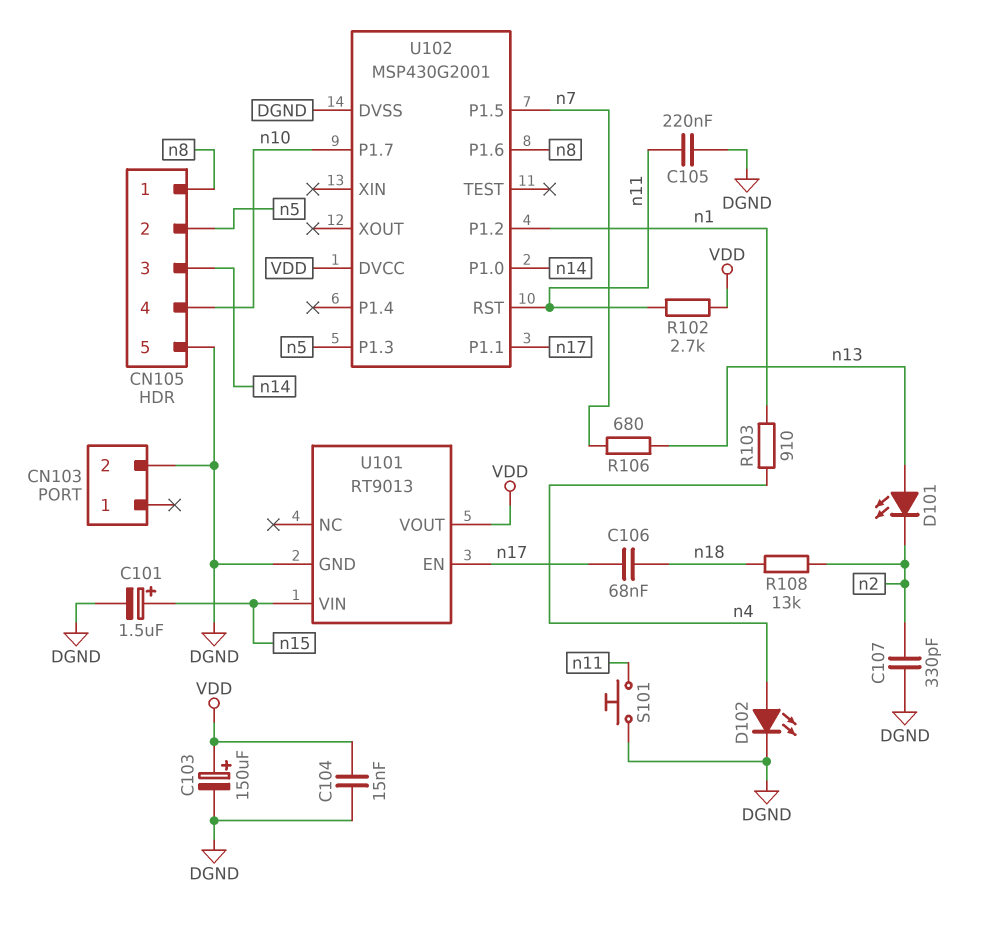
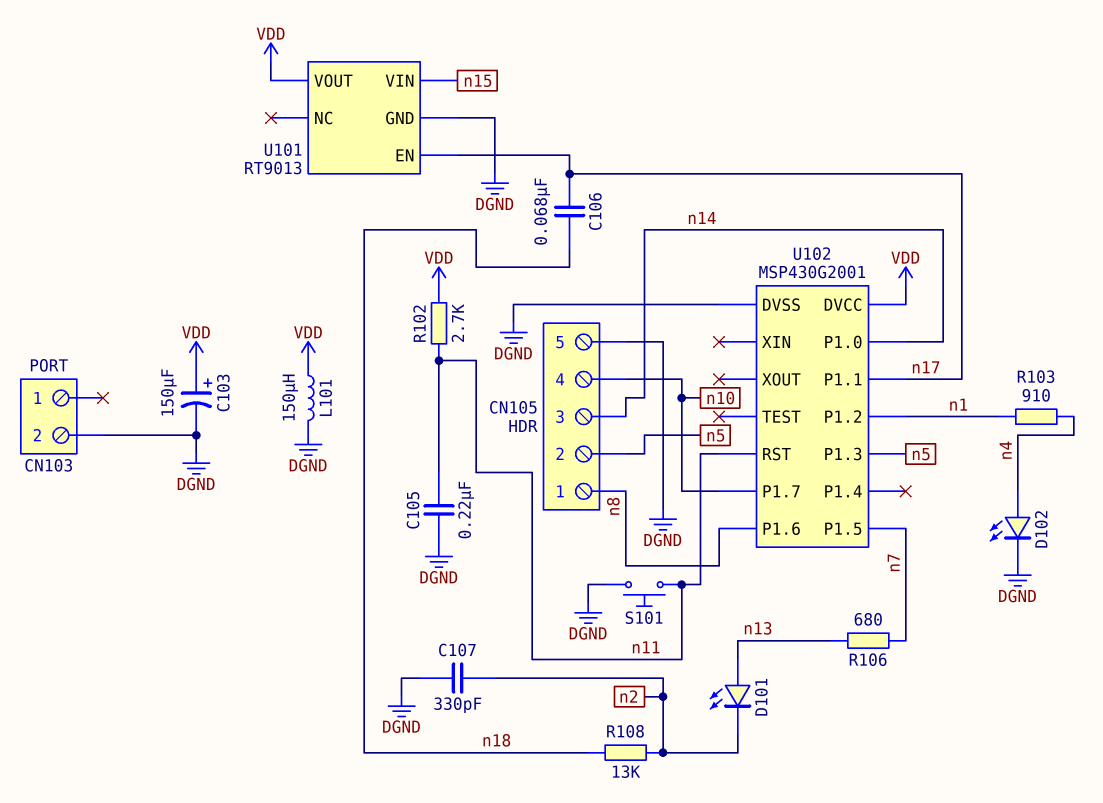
C101: 1.5uF (plus n15, minus DGND) -> none
C104: 15nF (DGND, VDD) -> none
L101: none -> 150uH (DGND, VDD)

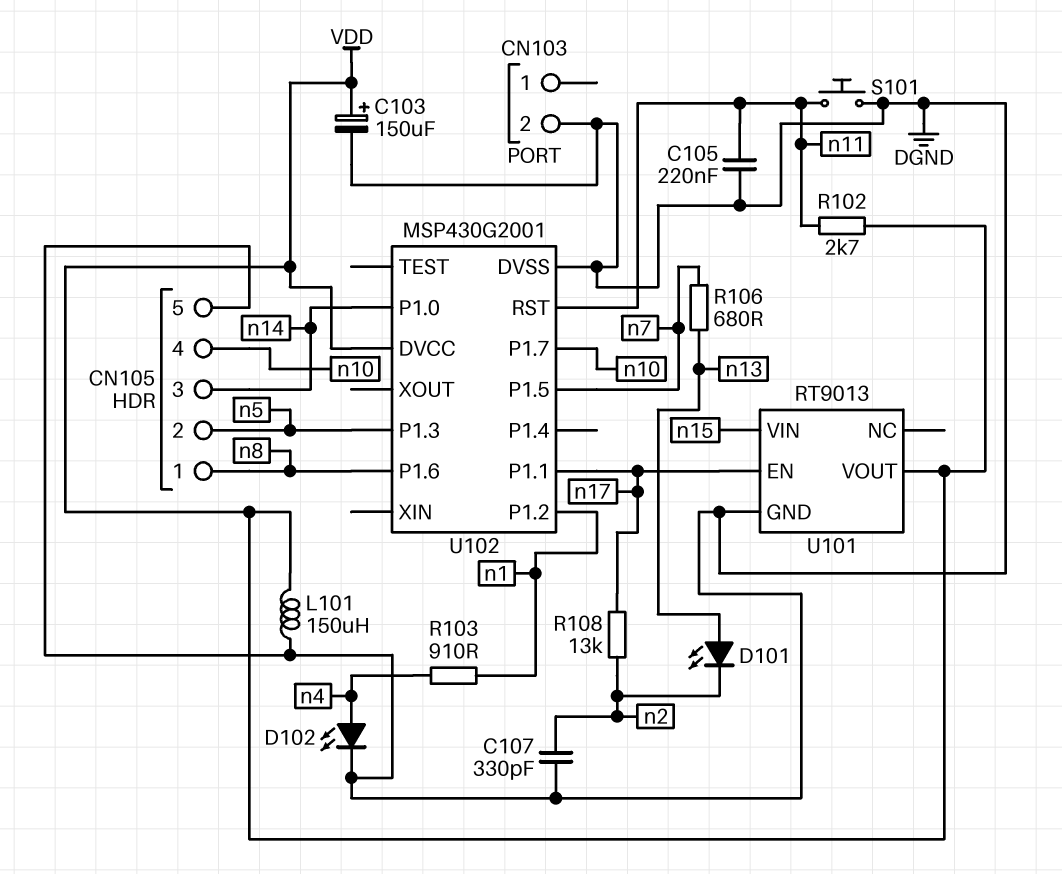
C106: 68nF (n17, n18) -> none
R108: 13k (n2, n18) -> 13k (n2, n17)

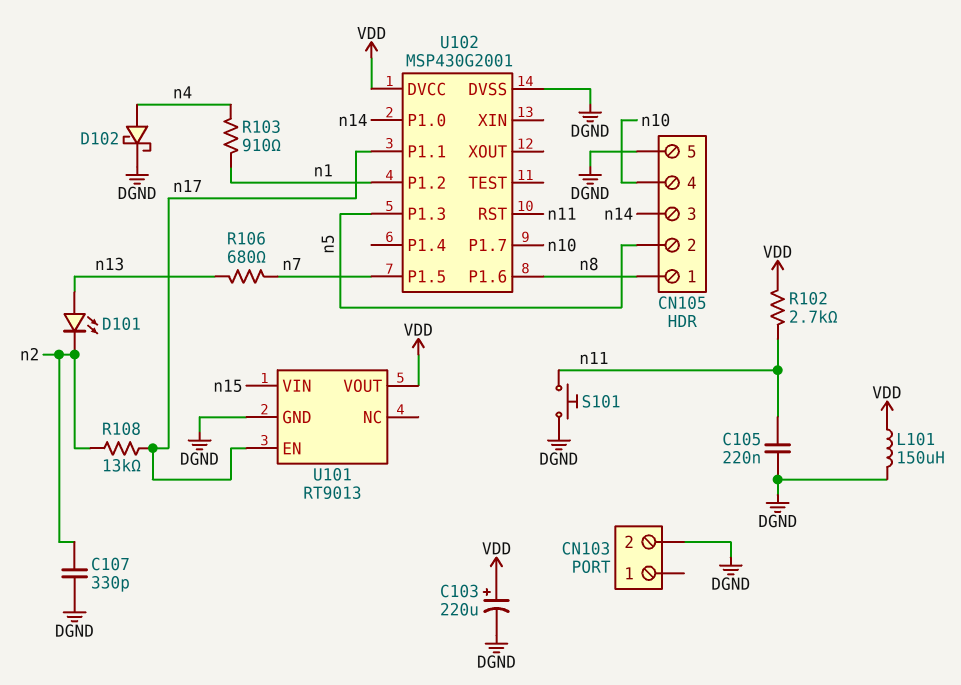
C103: 150uF (plus VDD, minus DGND) -> 220uF (plus VDD, minus DGND)
D102: LED (A n4, K DGND) -> schottky (A n4, K DGND)

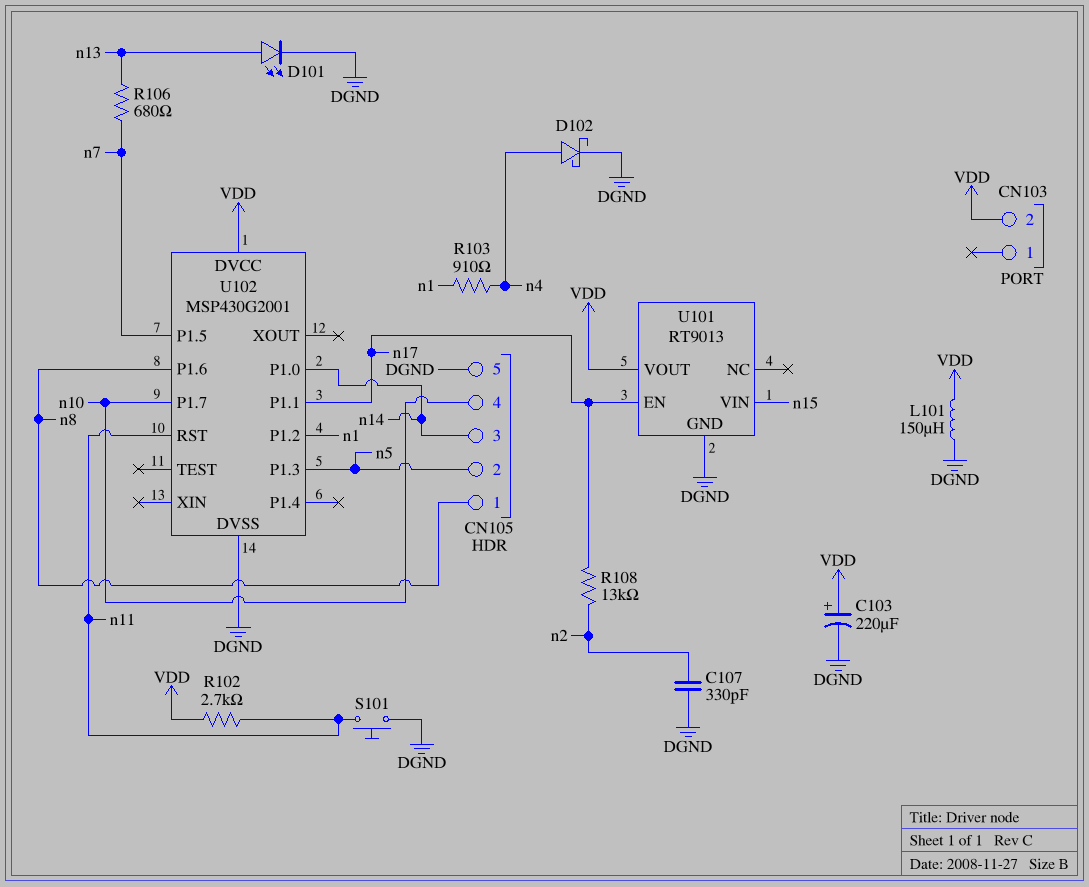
C105: 220nF (DGND, n11) -> none
CN103 pin 2: DGND -> VDD
D101: LED (A n13, K n2) -> LED (A n13, K DGND)

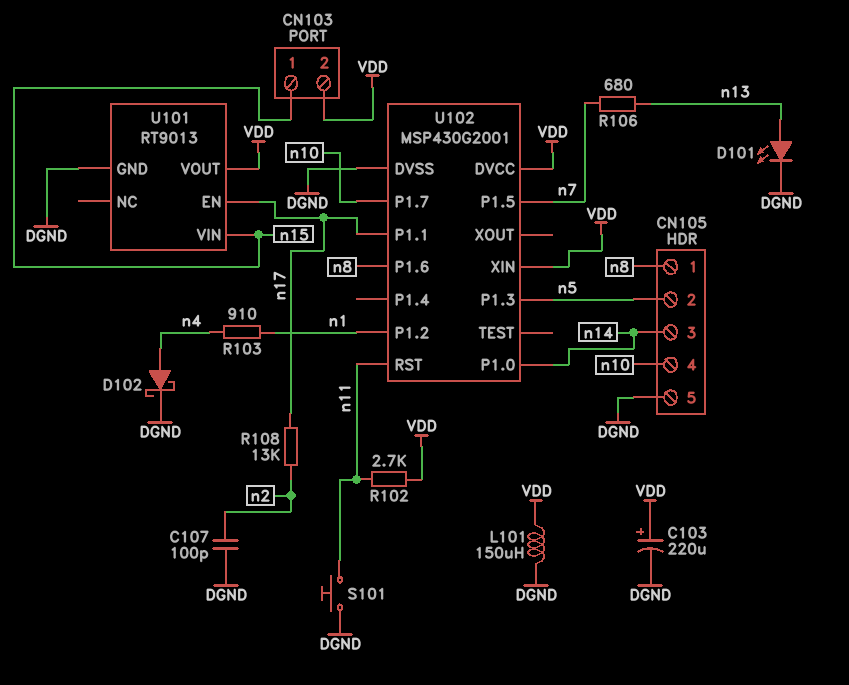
C107: 330pF (DGND, n2) -> 100pF (DGND, n2)
CN103 pin 1: none -> n15
U102 pin XIN: none -> VDD

